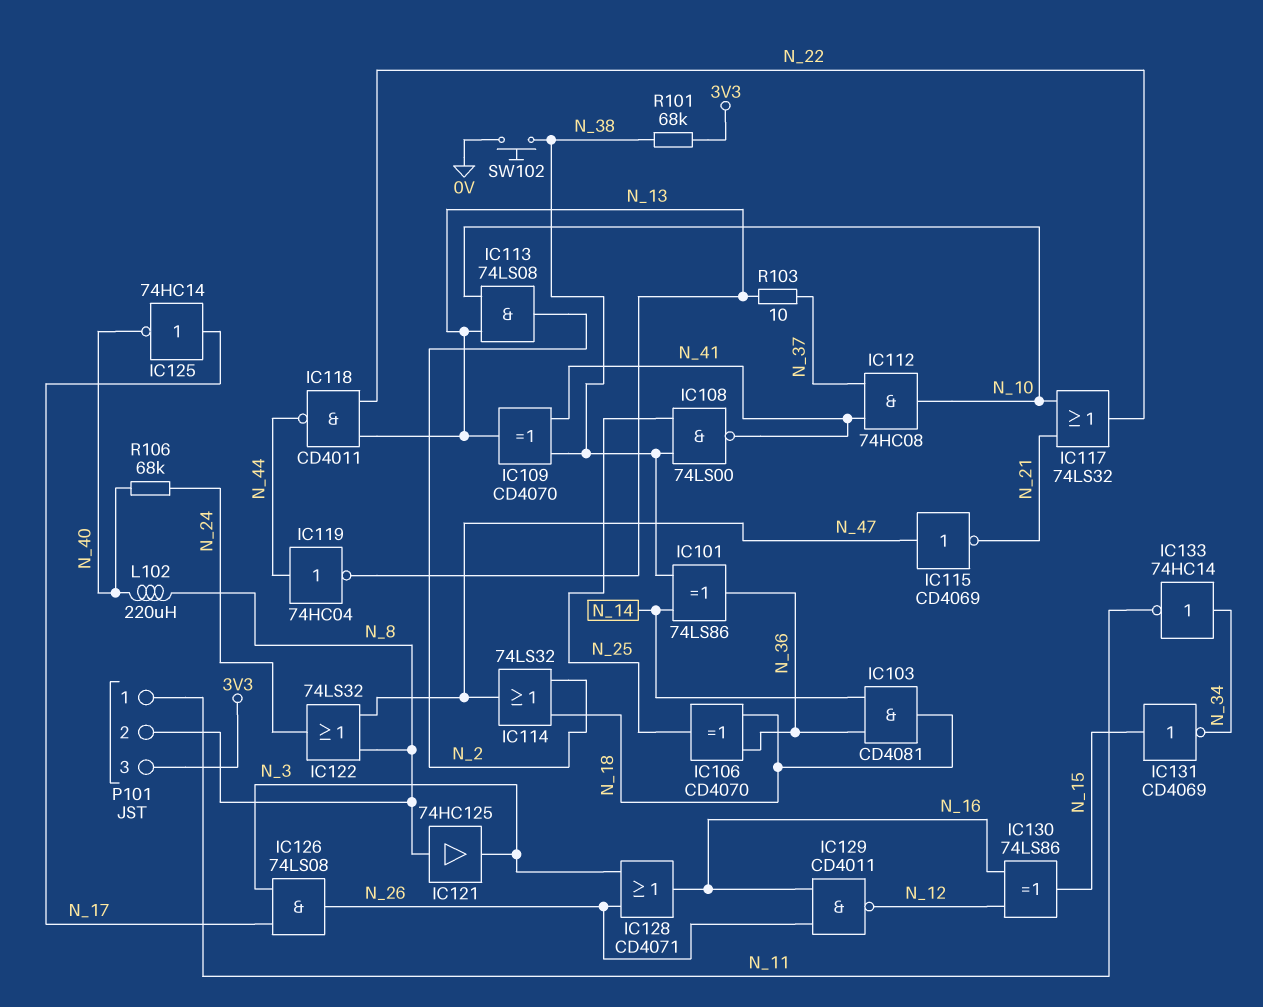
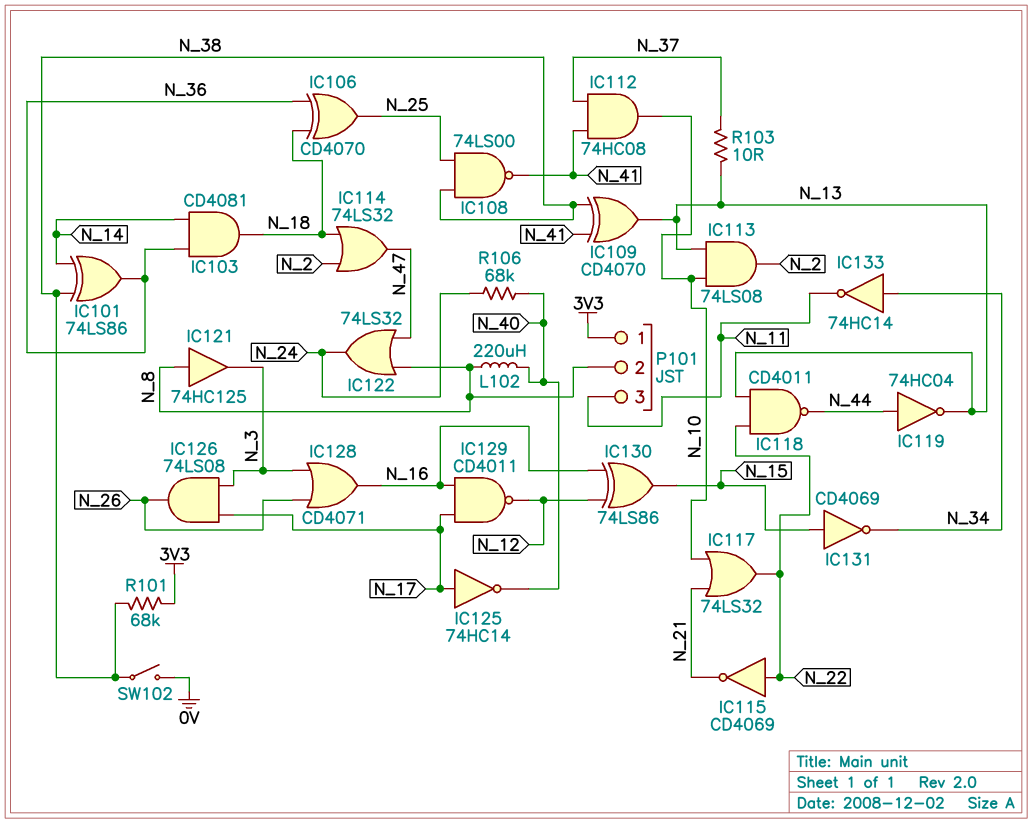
IC115: NOT CD4069 (in N_47, out N_21) -> NOT CD4069 (in N_22, out N_21)
IC129: NAND CD4011 (in N_16, in N_26, out N_12) -> NAND CD4011 (in N_16, in N_17, out N_12)
P101 pin 1: N_11 -> 3V3
P101 pin 3: 3V3 -> N_11
SW102: button (0V, N_38) -> switch (0V, N_38)

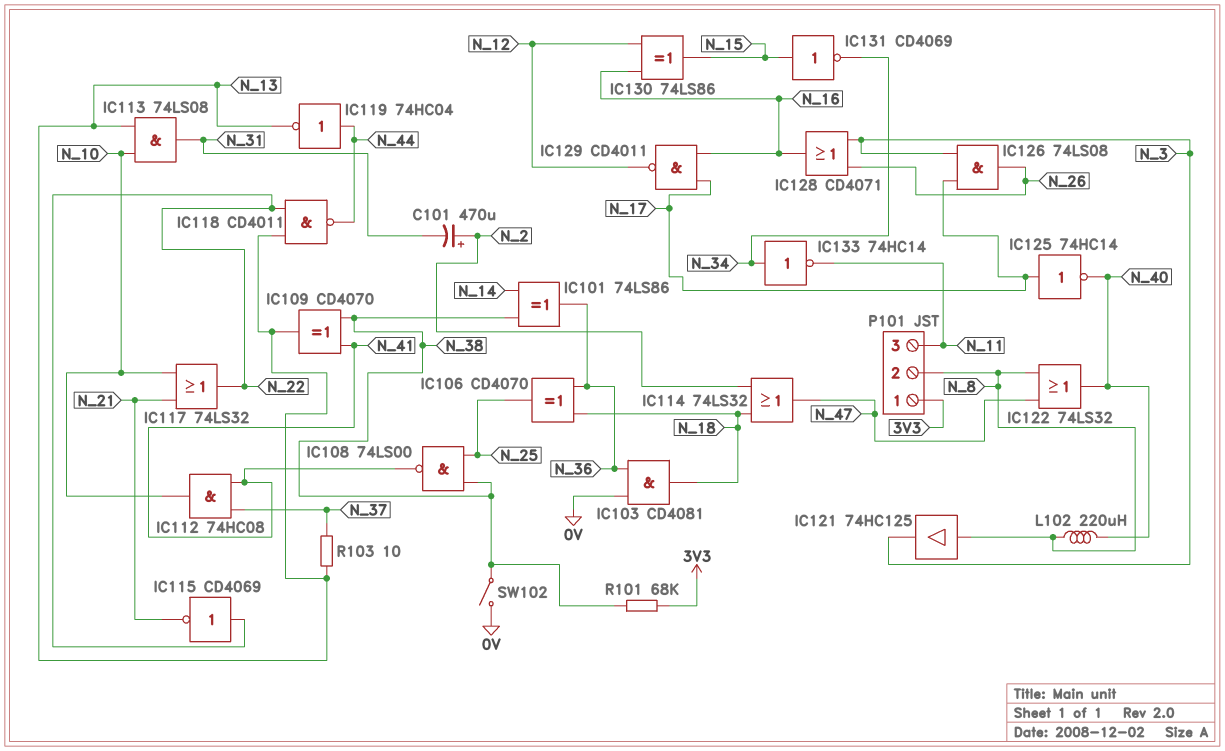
C101: none -> 470uF (plus N_2, minus N_31)
IC103: AND CD4081 (in N_14, in N_36, out N_18) -> AND CD4081 (in 0V, in N_36, out N_18)
IC113: AND 74LS08 (in N_10, in N_13, out N_2) -> AND 74LS08 (in N_10, in N_13, out N_31)
IC122: OR 74LS32 (in N_8, in N_47, out N_24) -> OR 74LS32 (in N_8, in N_47, out N_40)
R106: 68k (N_24, N_40) -> none

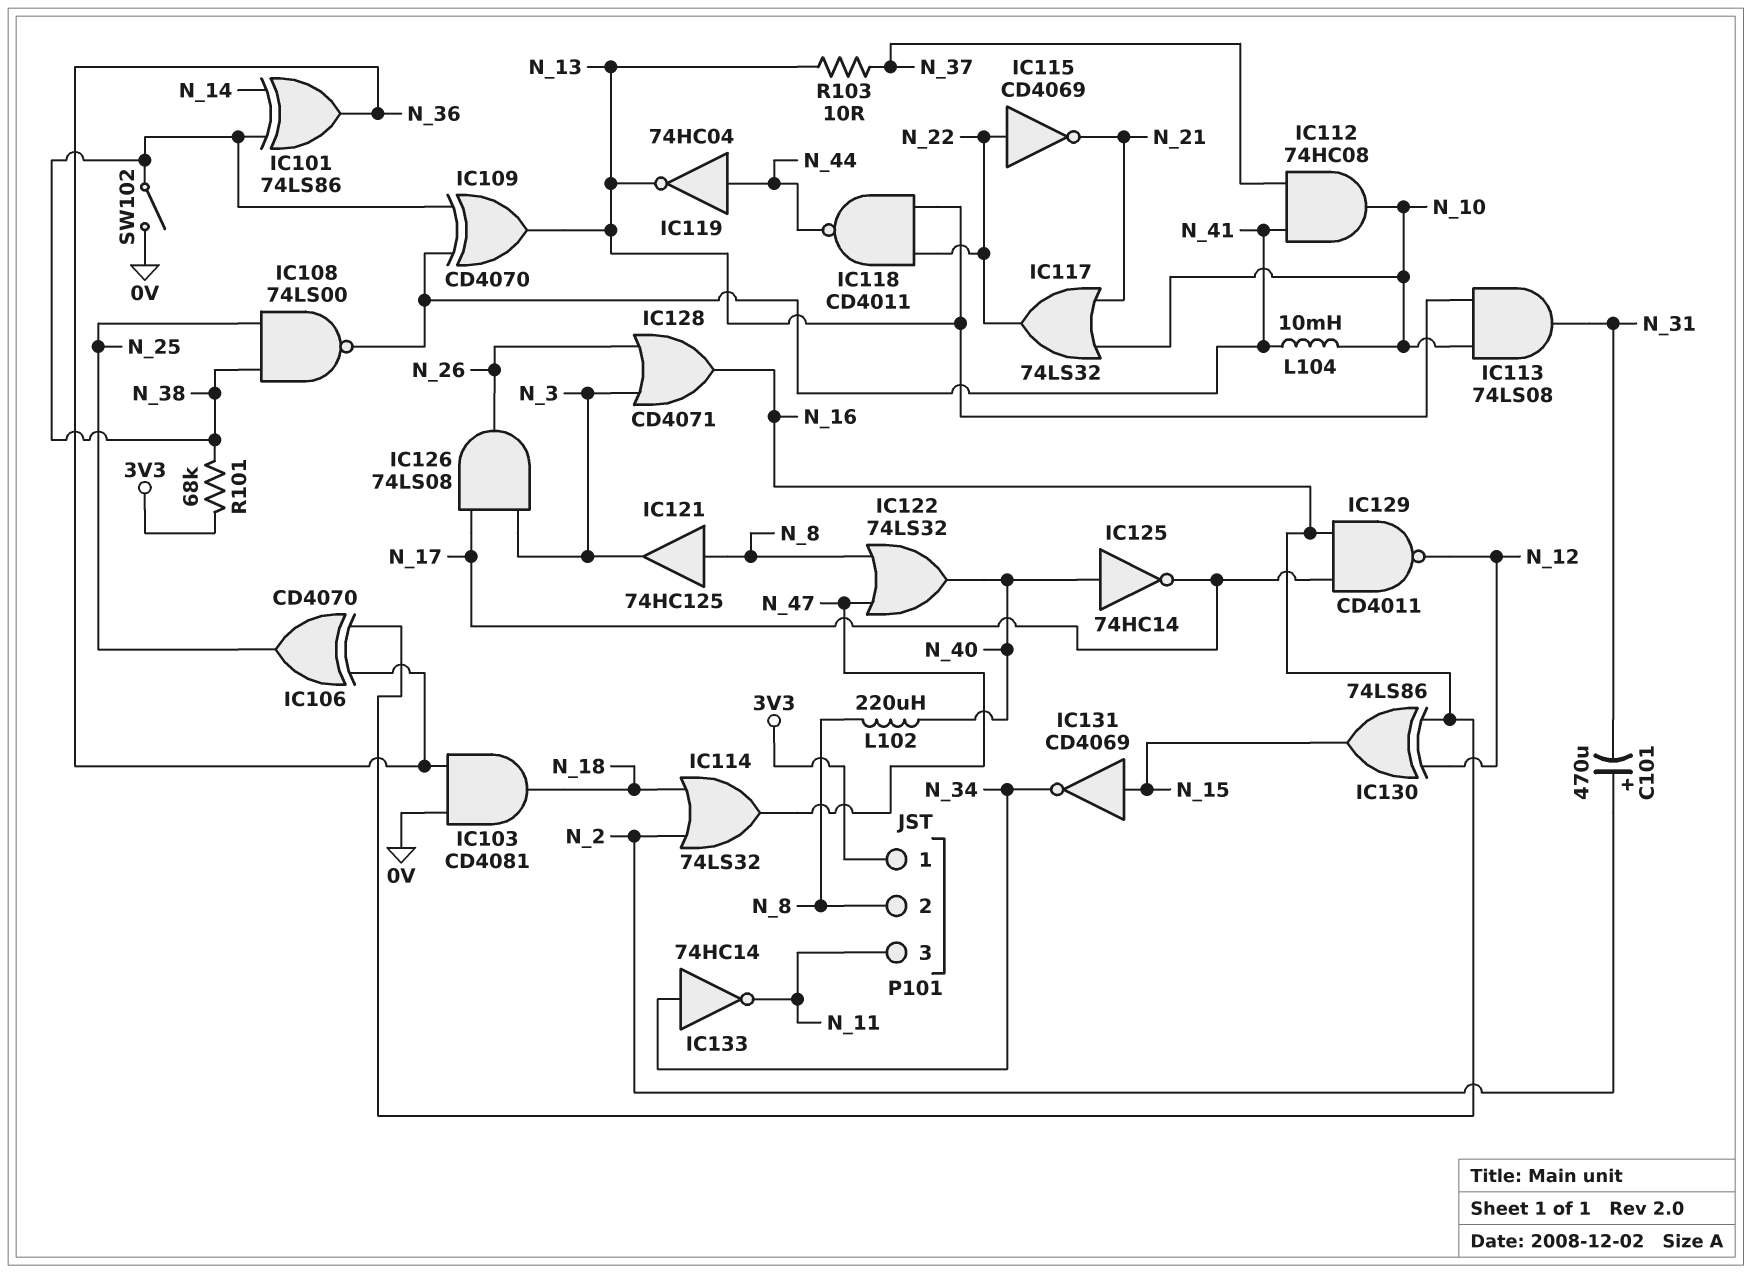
IC106: XOR CD4070 (in N_18, in N_36, out N_25) -> XOR CD4070 (in N_16, in N_36, out N_25)
IC125: NOT 74HC14 (in N_17, out N_40) -> NOT 74HC14 (in N_40, out N_17)
L104: none -> 10mH (N_10, N_41)

